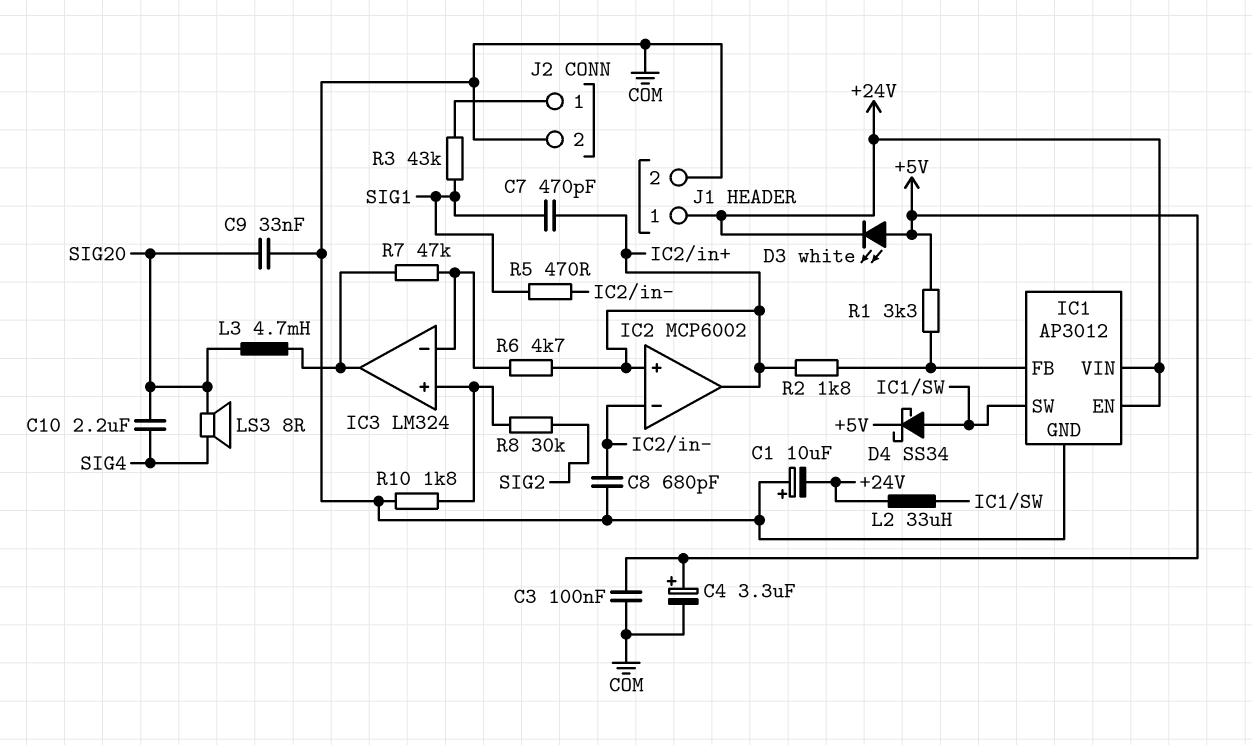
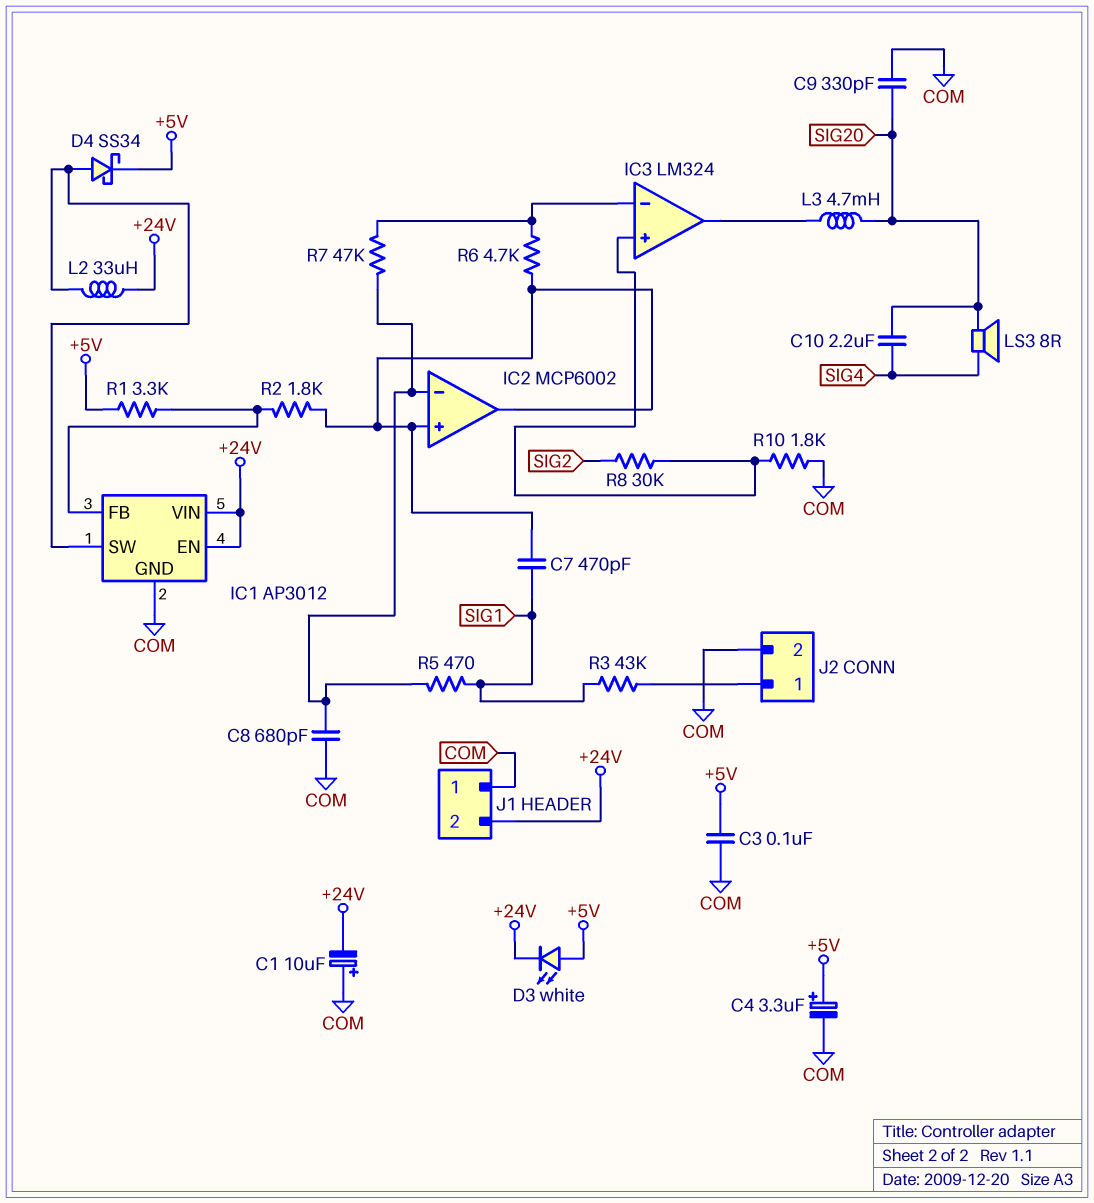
C9: 33nF (COM, SIG20) -> 330pF (COM, SIG20)
J1 pin 1: +24V -> COM
J1 pin 2: COM -> +24V
R7: 47k (IC3/in-, IC3/out) -> 47k (IC2/in-, IC3/in-)

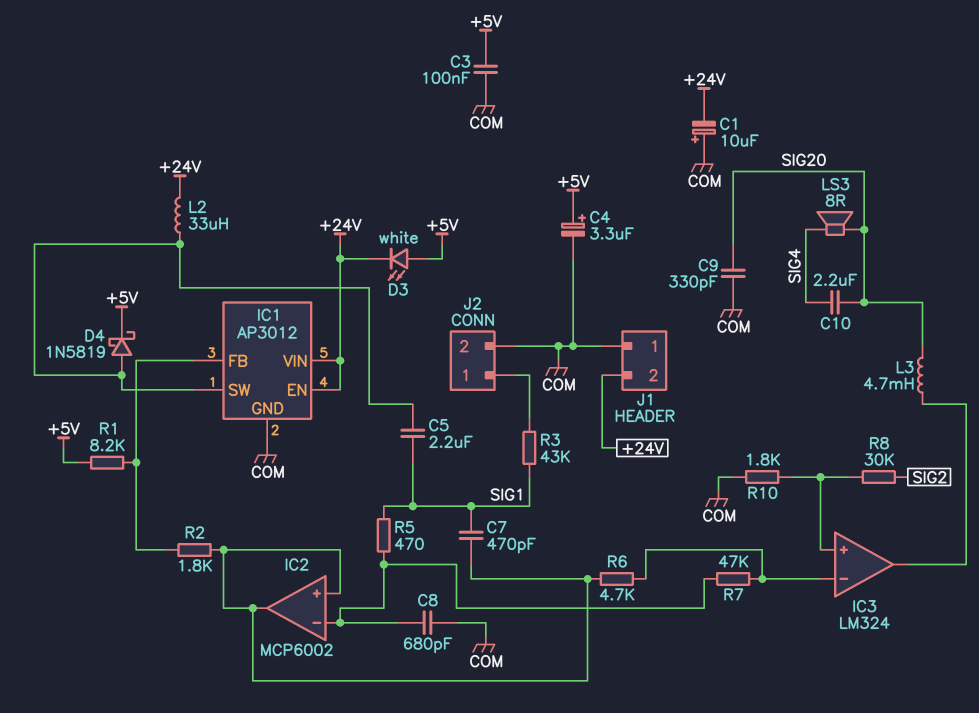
C5: none -> 2.2uF (IC1/SW, SIG1)
D4: schottky SS34 (A IC1/SW, K +5V) -> schottky 1N5819 (A IC1/SW, K +5V)
R1: 3.3k (+5V, IC1/FB) -> 8.2k (+5V, IC1/FB)

